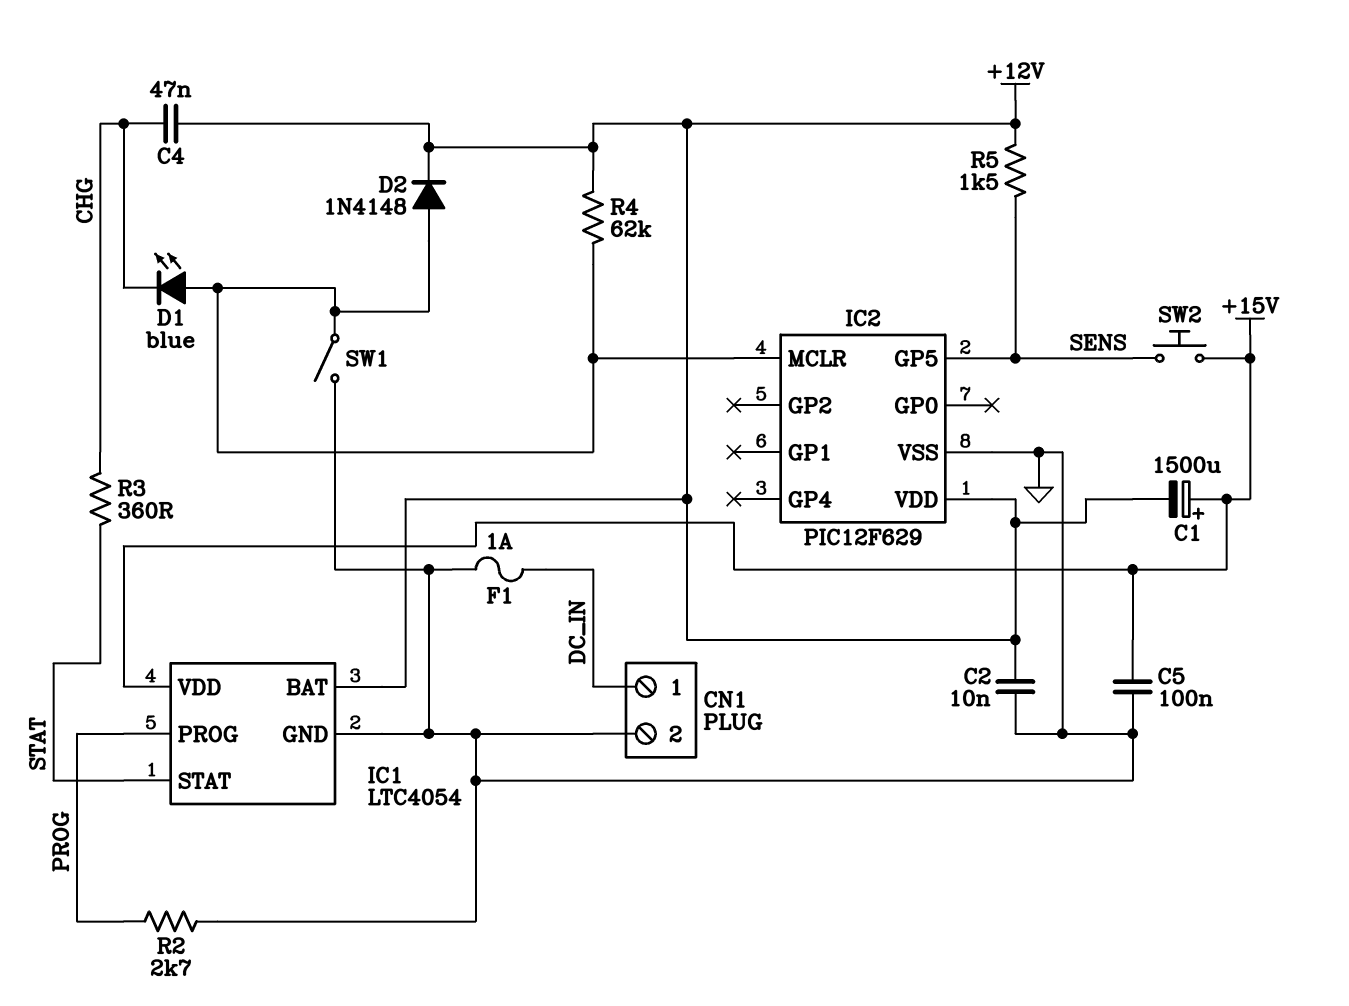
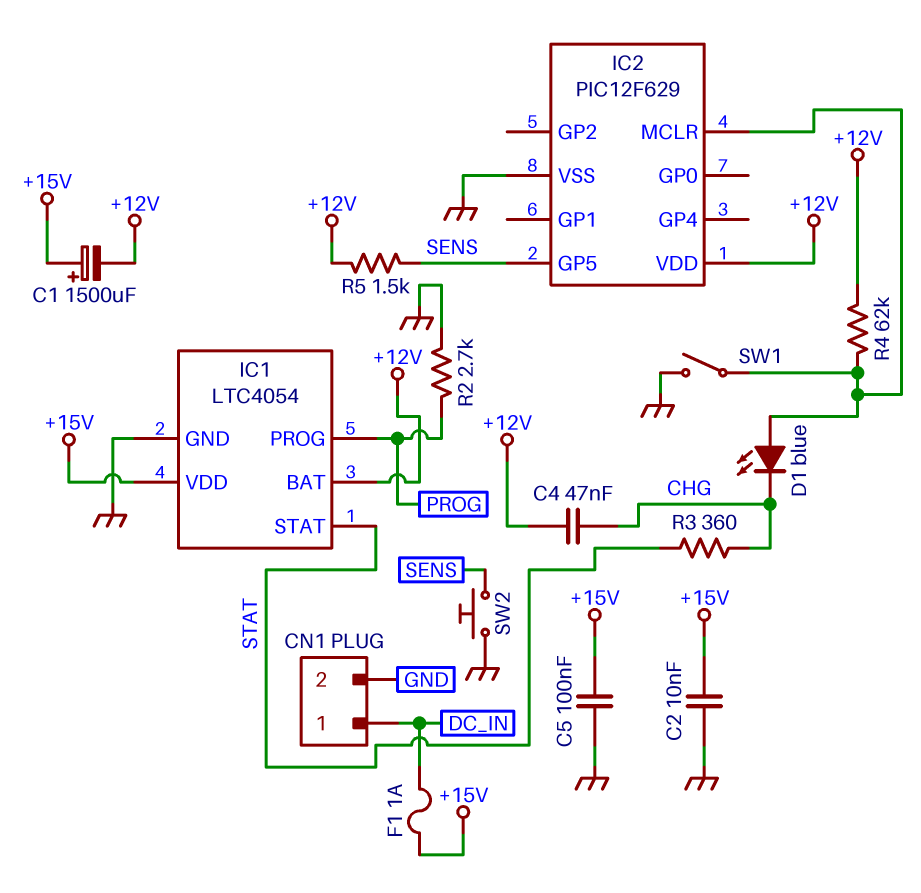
C2: 10nF (+12V, GND) -> 10nF (+15V, GND)
D2: diode 1N4148 (A IC2/MCLR, K +12V) -> none
F1: 1A (DC_IN, GND) -> 1A (+15V, DC_IN)
SW2: button (+15V, SENS) -> button (GND, SENS)

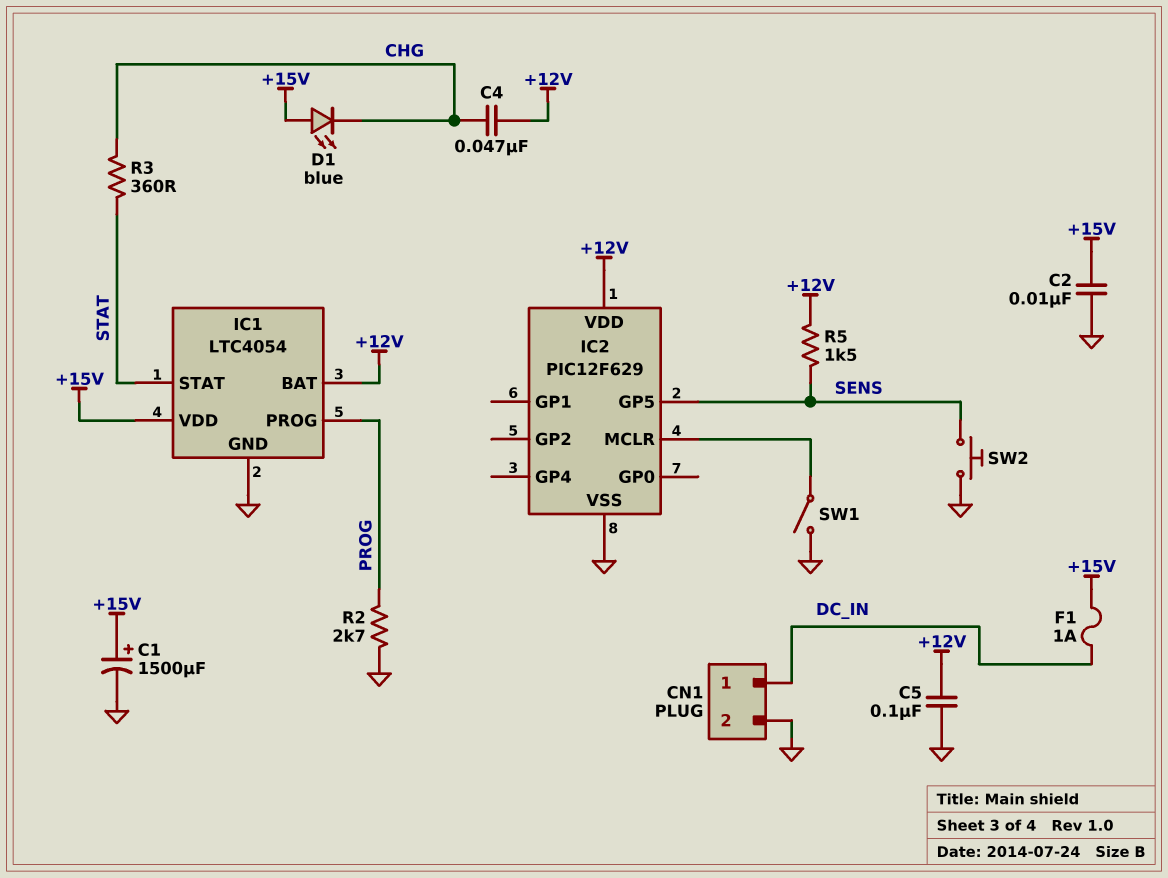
C1: 1500uF (plus +15V, minus +12V) -> 1500uF (plus +15V, minus GND)
C5: 100nF (+15V, GND) -> 100nF (+12V, GND)
D1: LED blue (A IC2/MCLR, K CHG) -> LED blue (A +15V, K CHG)
R4: 62k (+12V, IC2/MCLR) -> none

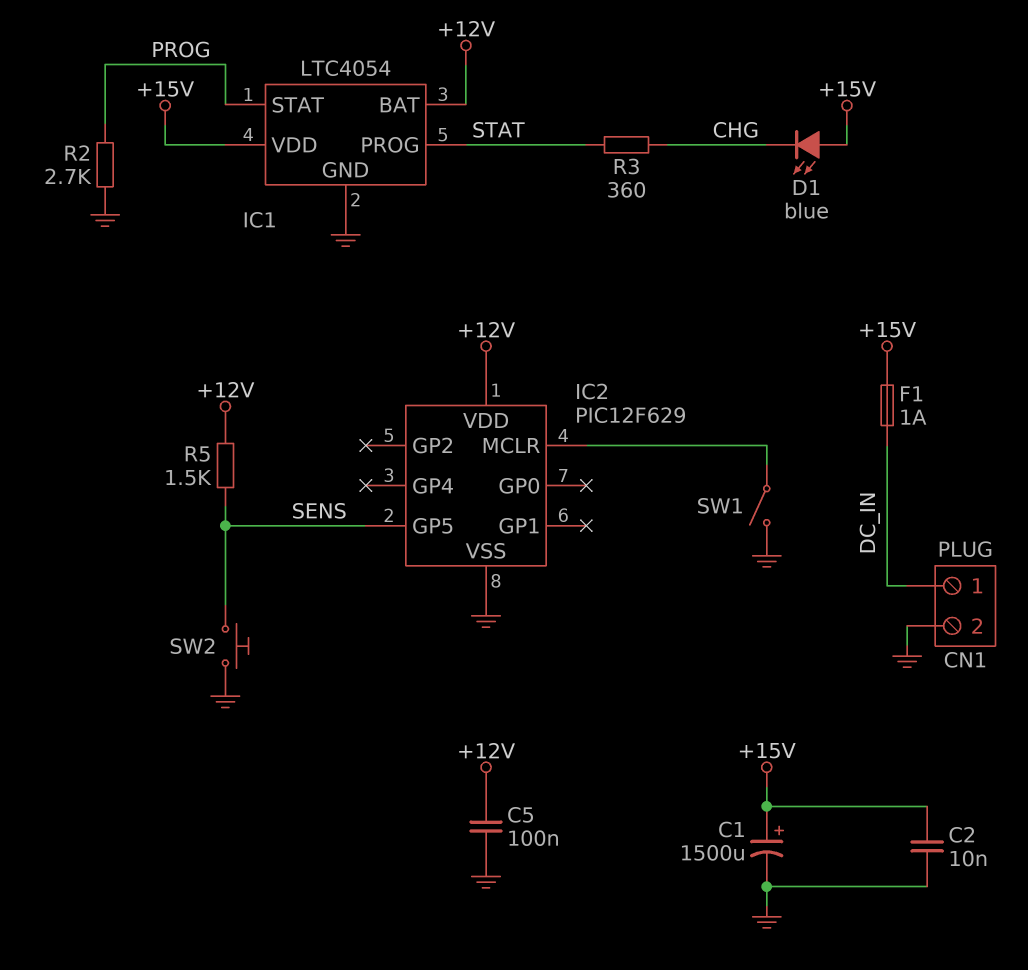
C4: 47nF (+12V, CHG) -> none
IC1 pin PROG: PROG -> STAT
IC1 pin STAT: STAT -> PROG

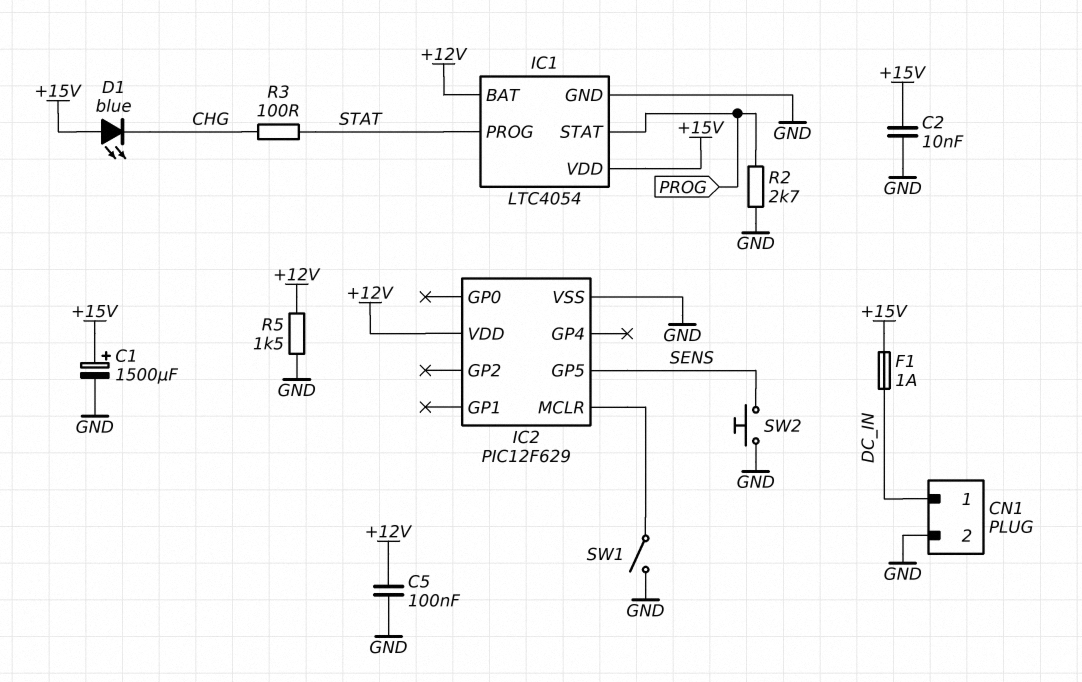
R3: 360 (CHG, STAT) -> 100 (CHG, STAT)
R5: 1.5k (+12V, SENS) -> 1.5k (+12V, GND)

